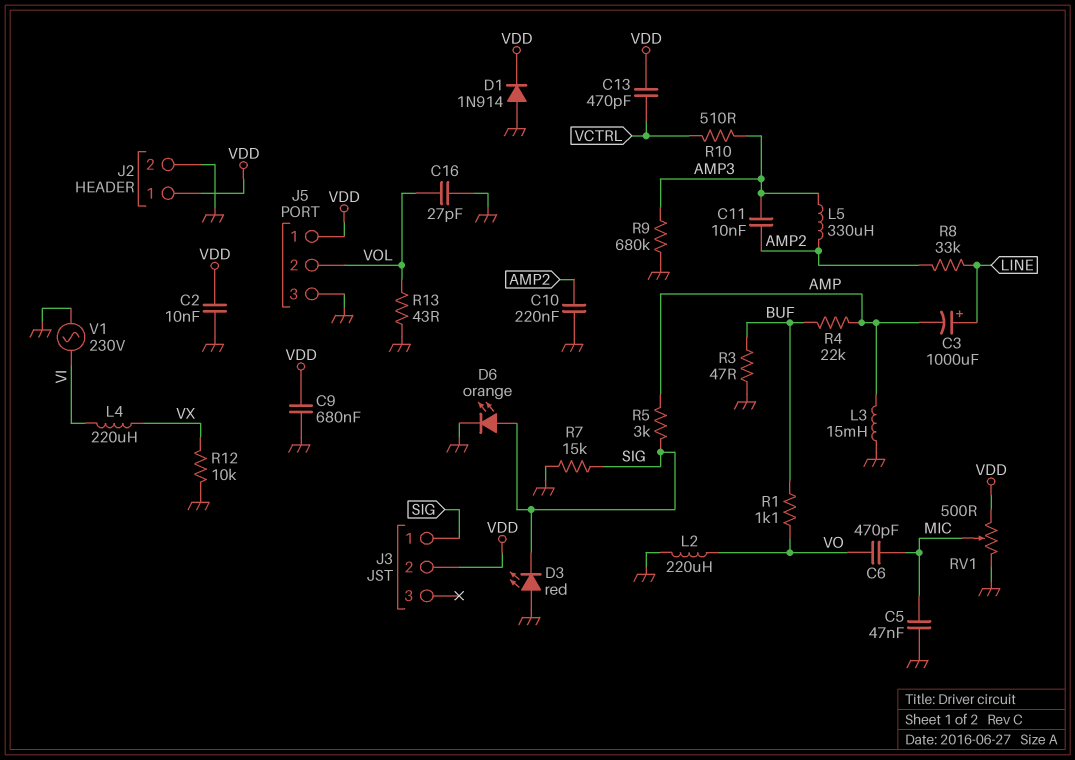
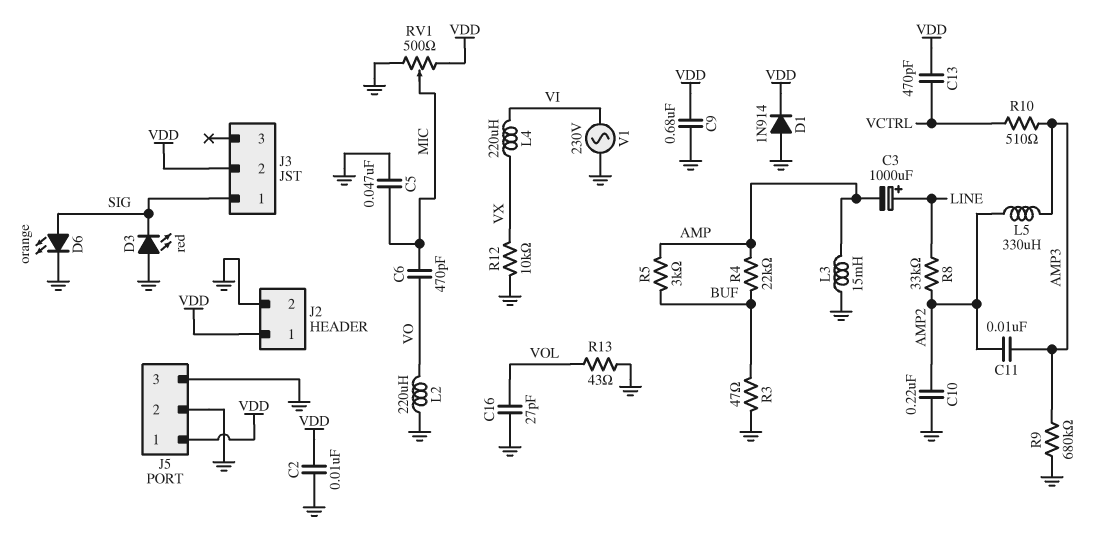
J5 pin 2: VOL -> GND
R1: 1.1k (BUF, VO) -> none
R5: 3k (AMP, SIG) -> 3k (AMP, BUF)
R7: 15k (GND, SIG) -> none

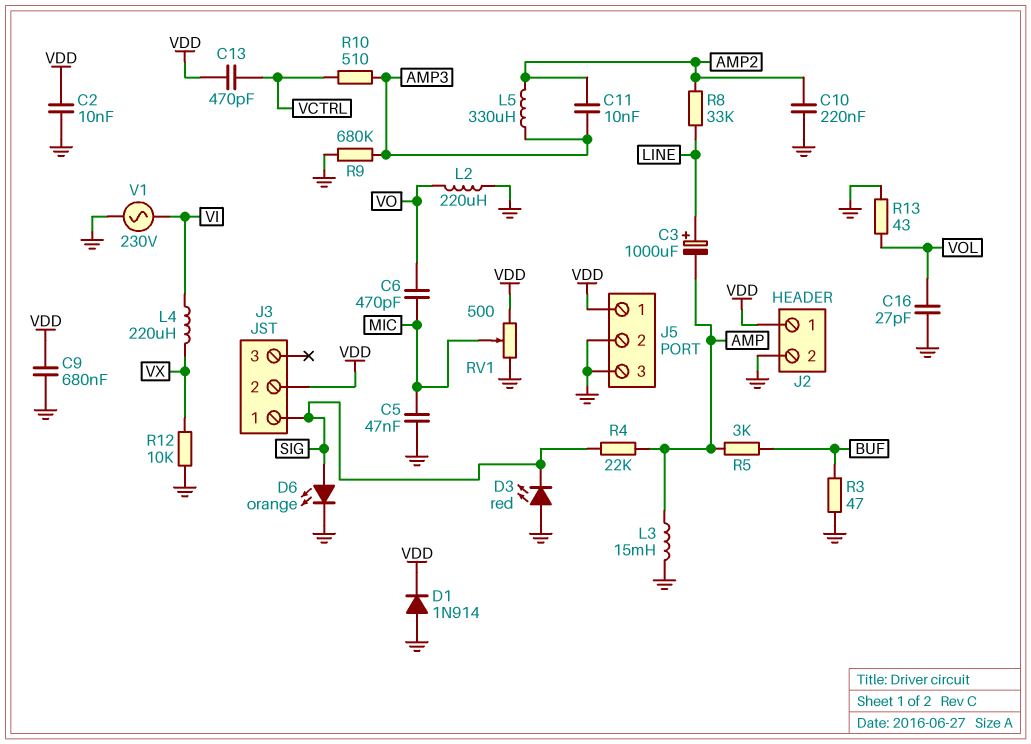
R4: 22k (AMP, BUF) -> 22k (AMP, SIG)

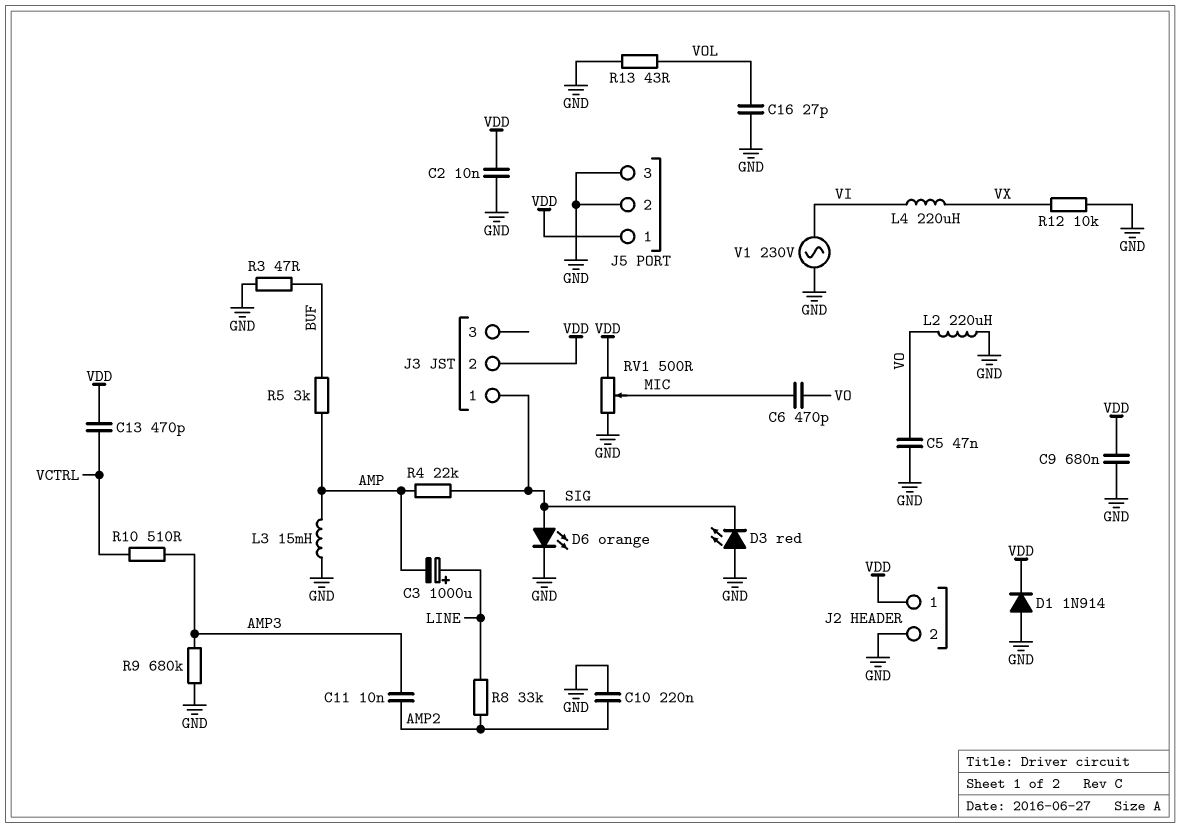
C5: 47nF (GND, MIC) -> 47nF (GND, VO)
L5: 330uH (AMP2, AMP3) -> none

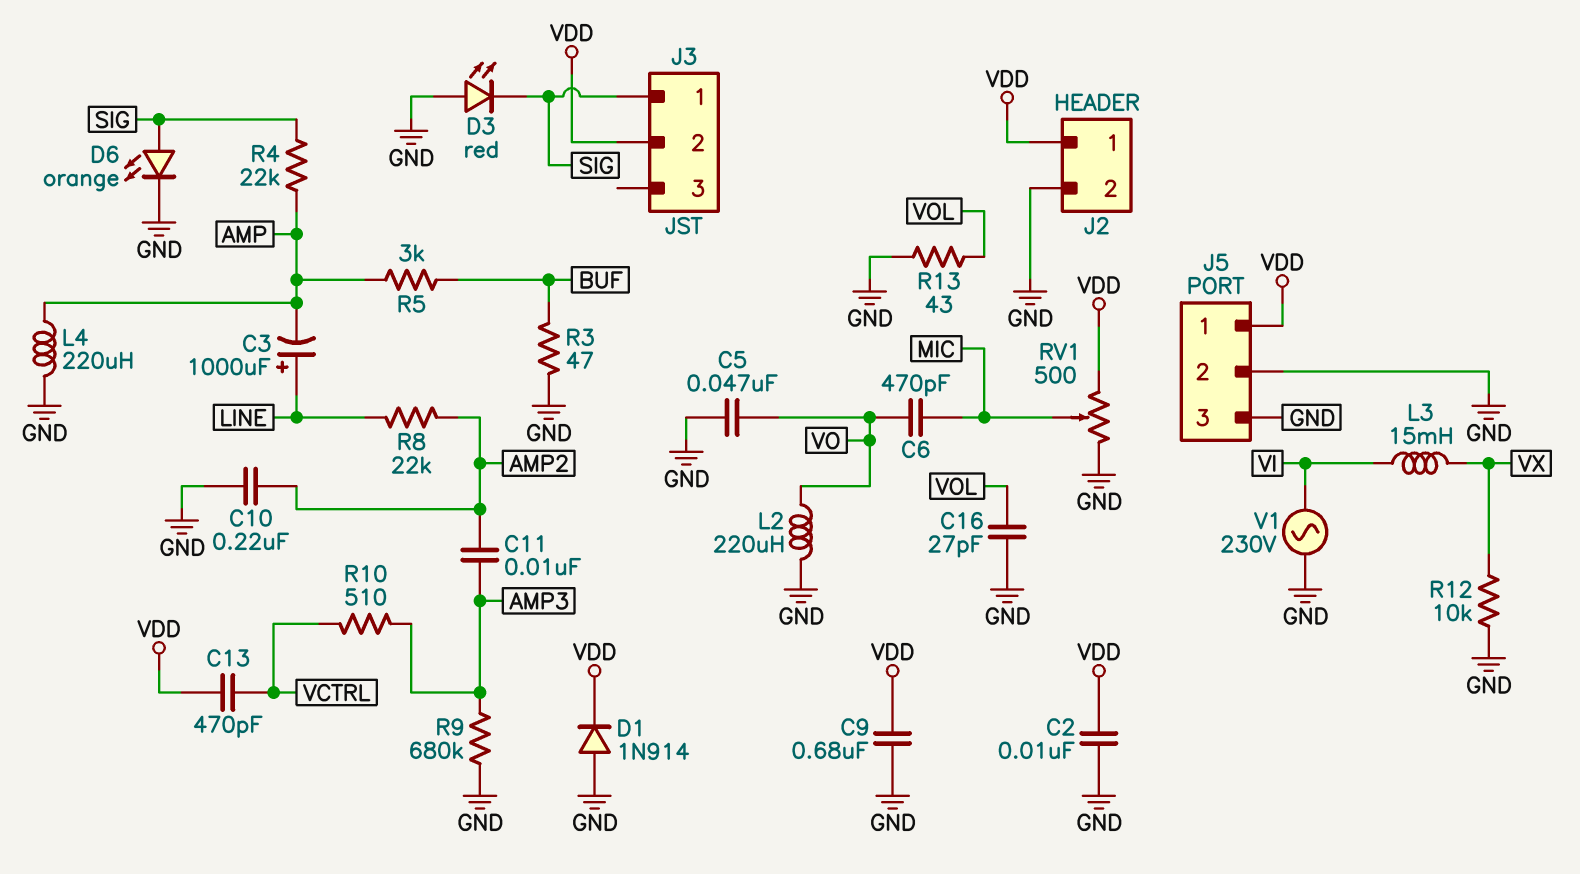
L3: 15mH (AMP, GND) -> 15mH (VI, VX)
L4: 220uH (VI, VX) -> 220uH (AMP, GND)
R8: 33k (AMP2, LINE) -> 22k (AMP2, LINE)

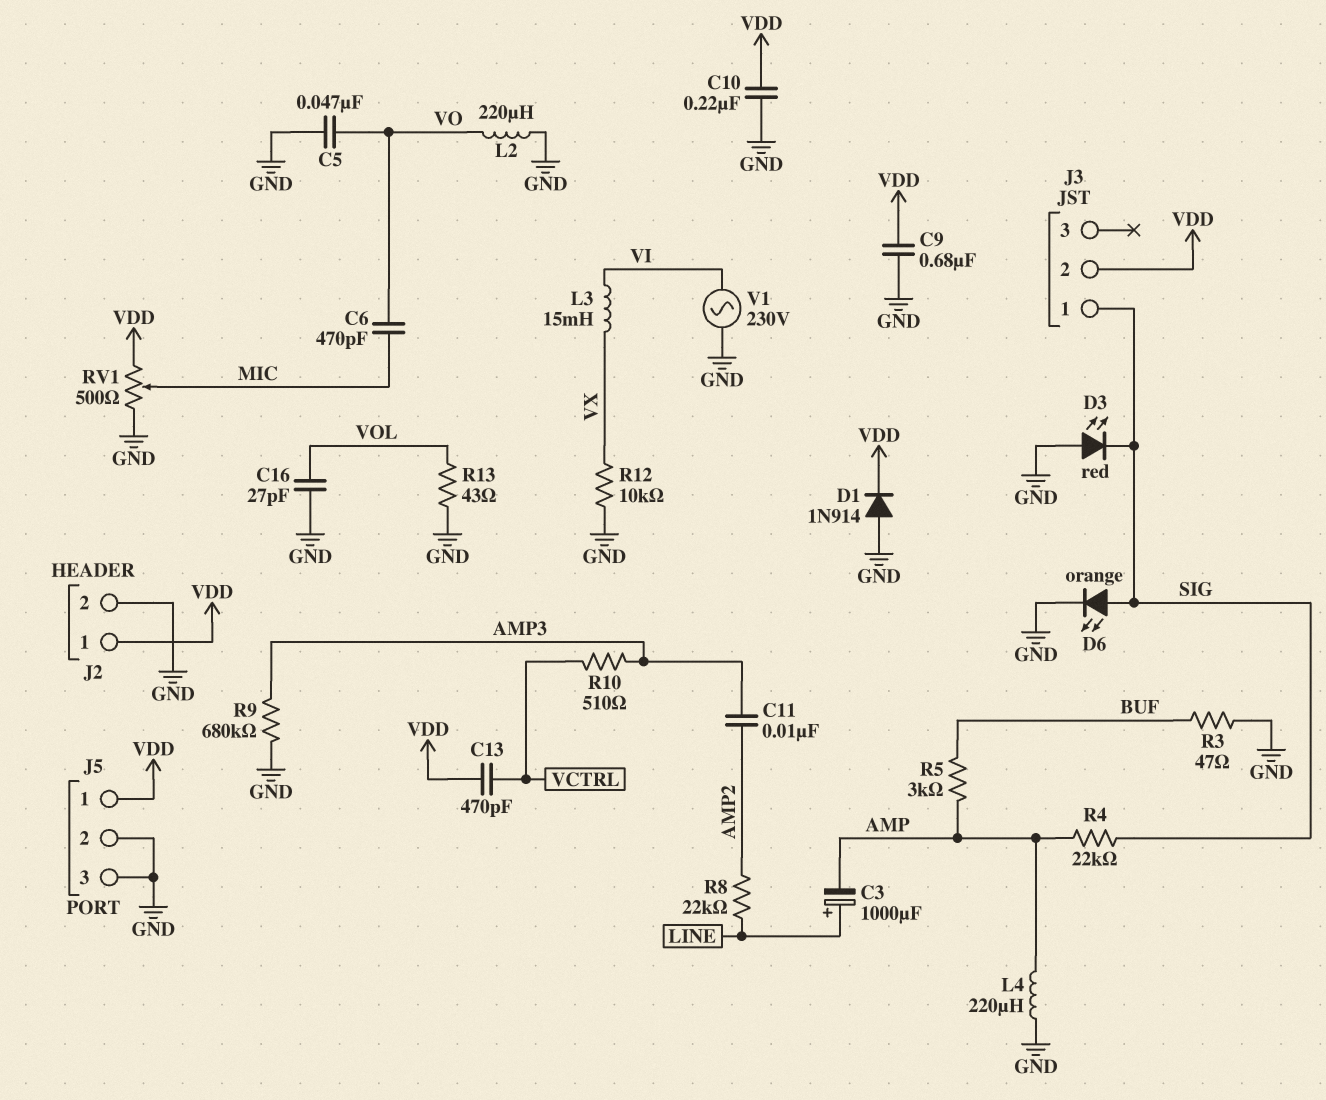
C2: 10nF (GND, VDD) -> none
C10: 220nF (AMP2, GND) -> 220nF (GND, VDD)

